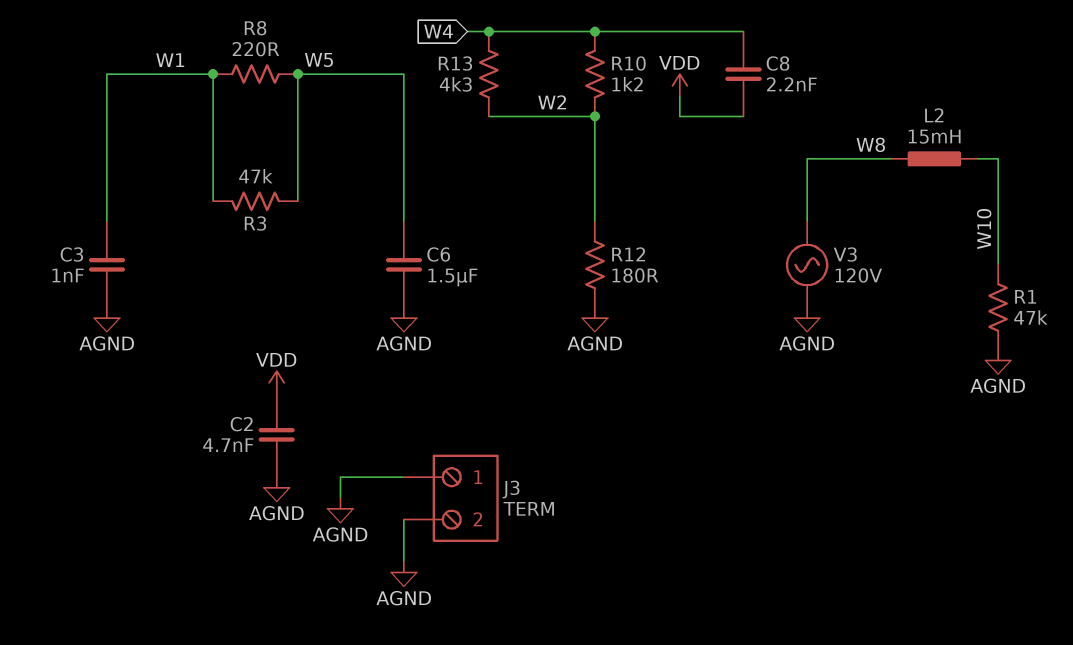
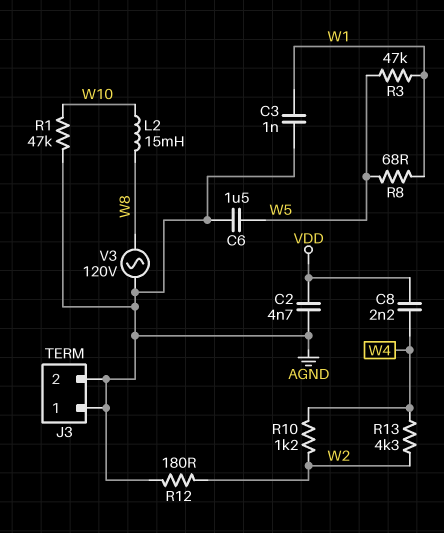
R8: 220 (W1, W5) -> 68 (W1, W5)

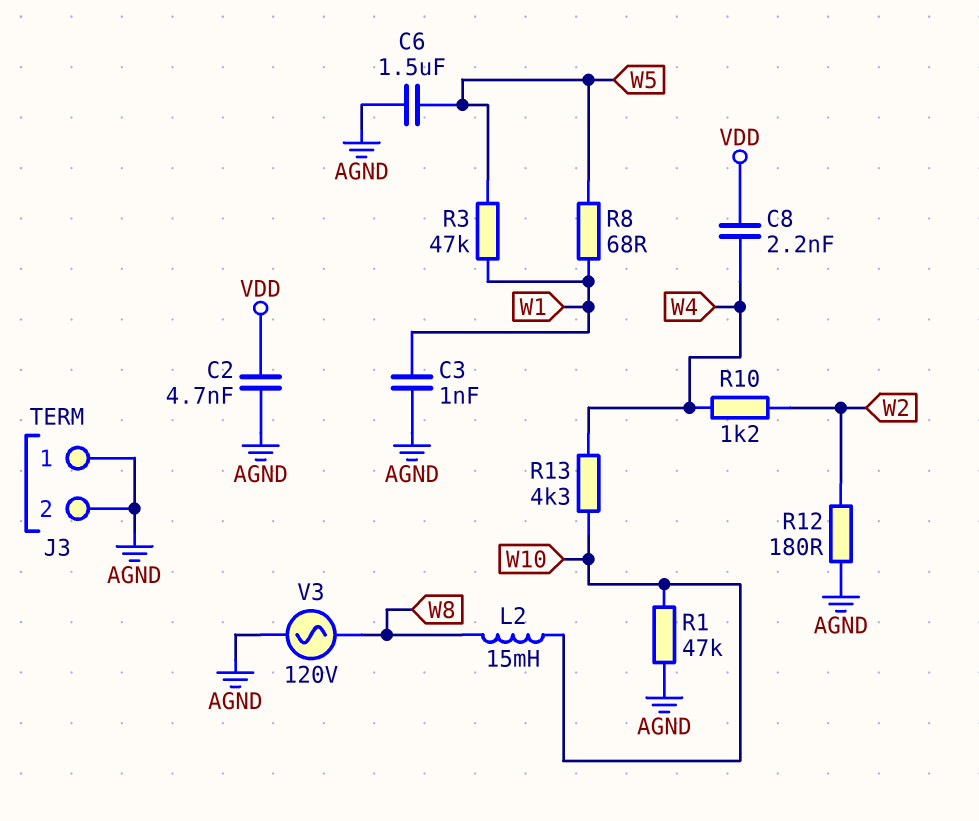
R13: 4.3k (W2, W4) -> 4.3k (W4, W10)

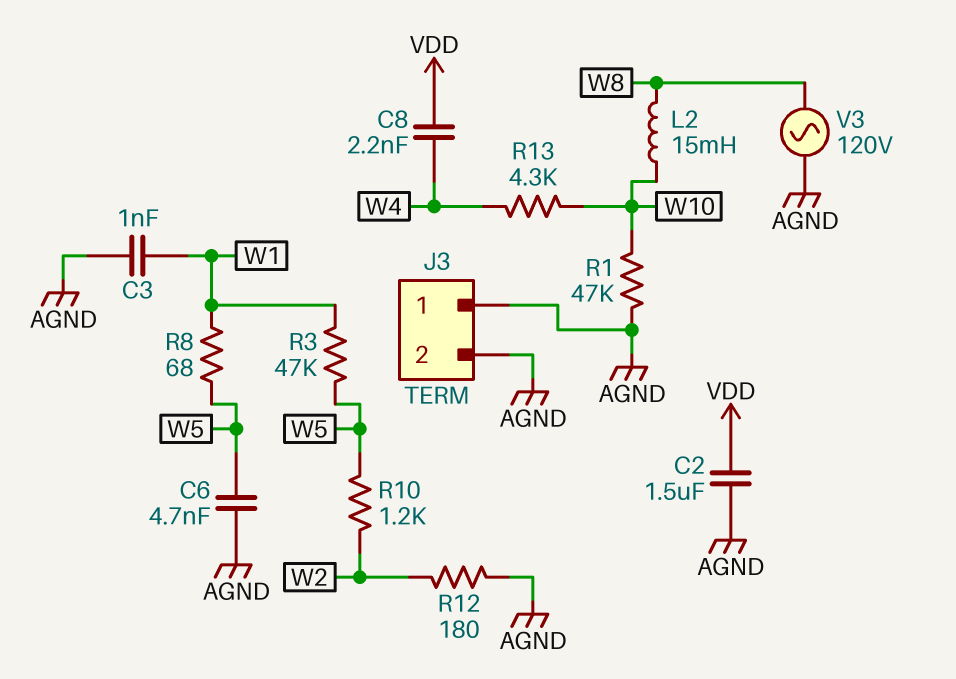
C2: 4.7nF (AGND, VDD) -> 1.5uF (AGND, VDD)
C6: 1.5uF (AGND, W5) -> 4.7nF (AGND, W5)
R10: 1.2k (W2, W4) -> 1.2k (W2, W5)

